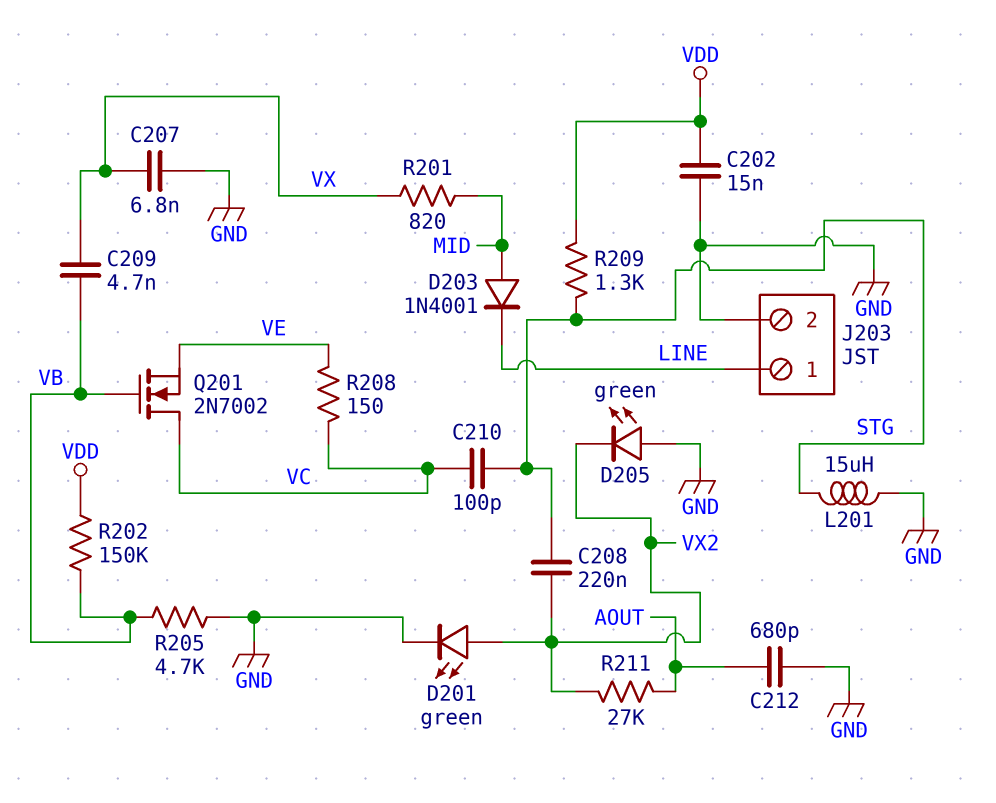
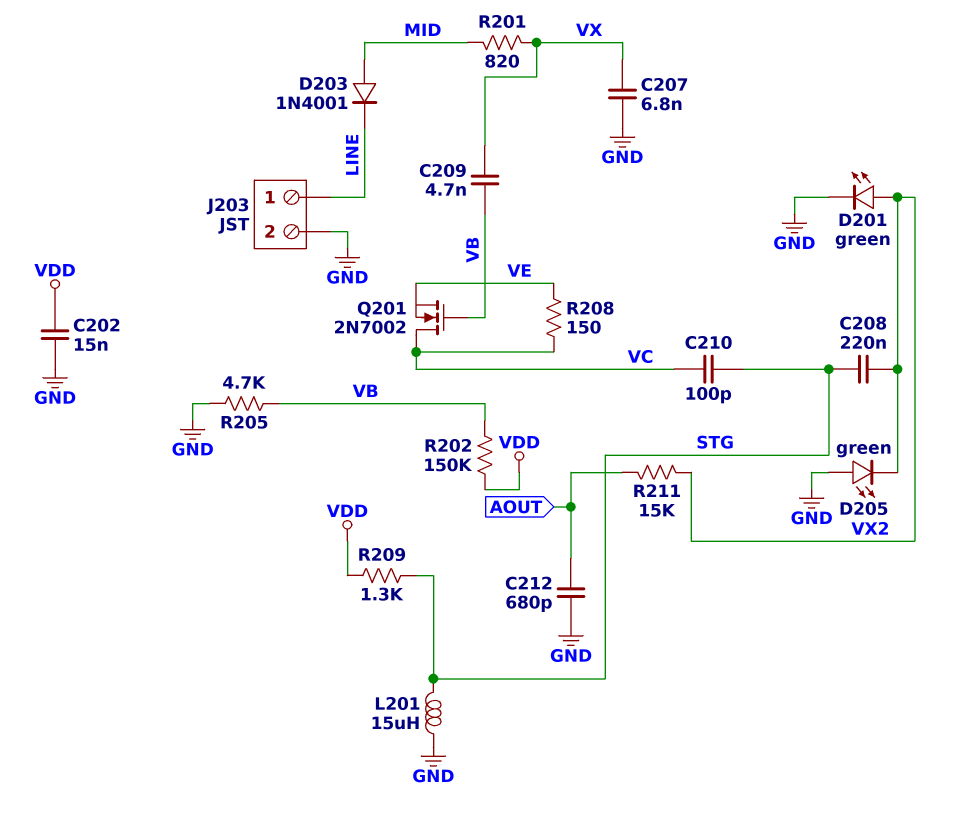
R211: 27k (AOUT, VX2) -> 15k (AOUT, VX2)

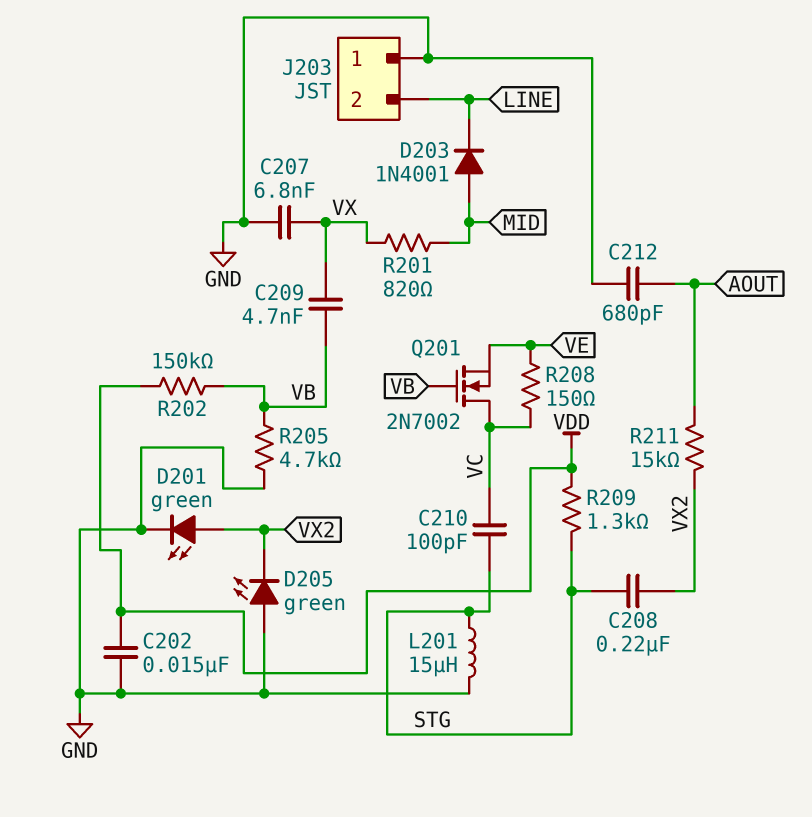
J203 pin 1: LINE -> GND
J203 pin 2: GND -> LINE

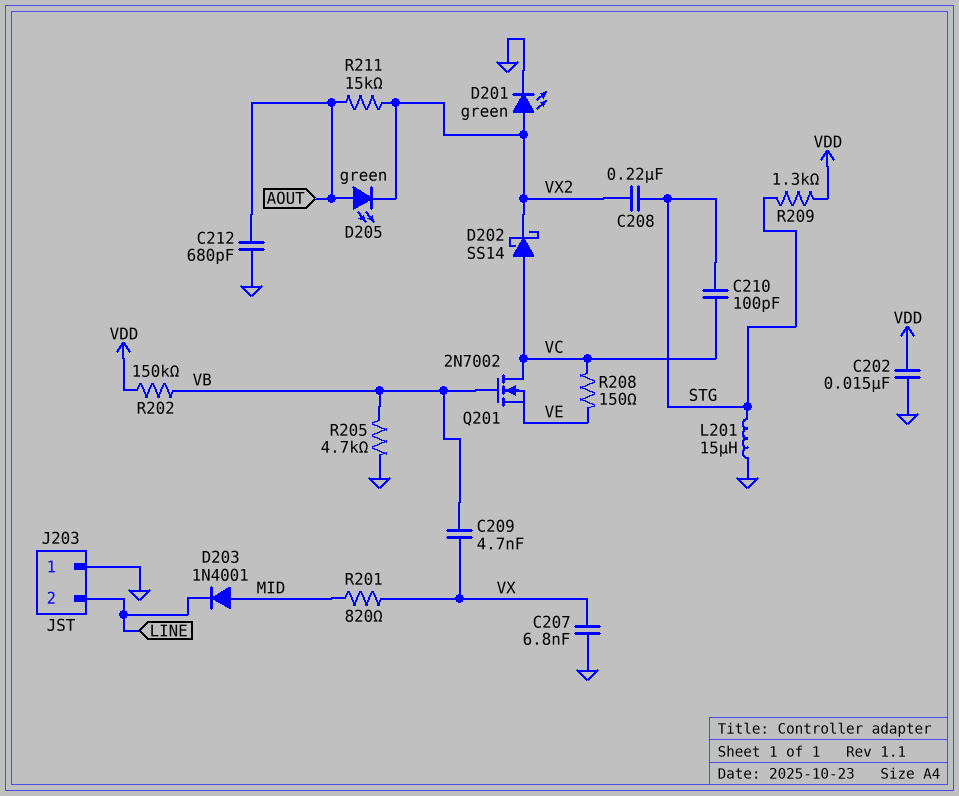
D202: none -> schottky SS14 (A VC, K VX2)
D205: LED green (A GND, K VX2) -> LED green (A AOUT, K VX2)

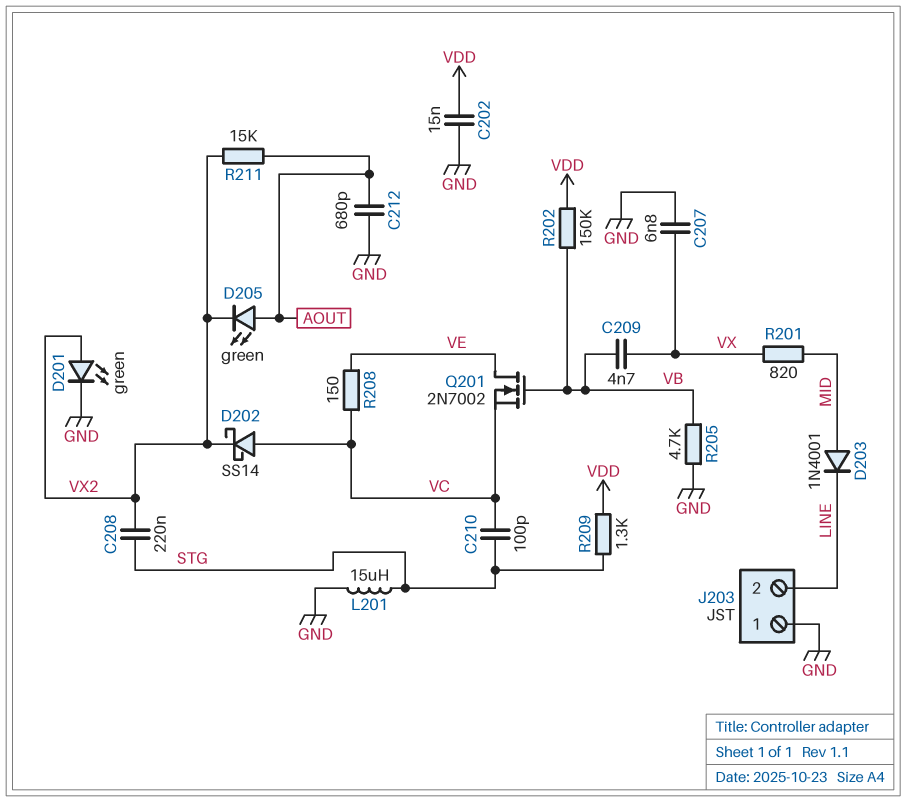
Q201: NMOS 2N7002 (G VB, D VC, S VE) -> NMOS 2N7002 (G VB, D VE, S VC)

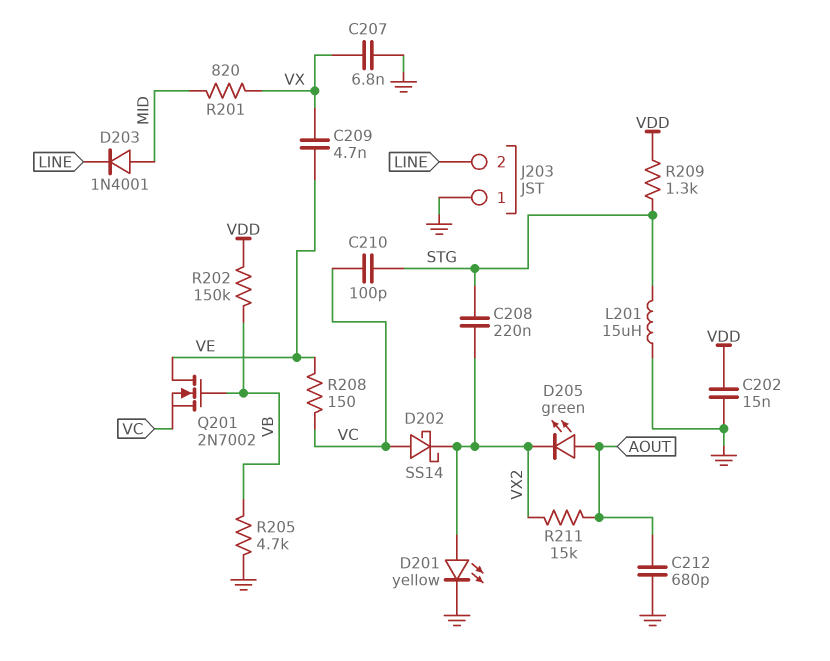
C209: 4.7nF (VB, VX) -> 4.7nF (VE, VX)
D201: LED green (A VX2, K GND) -> LED yellow (A VX2, K GND)

